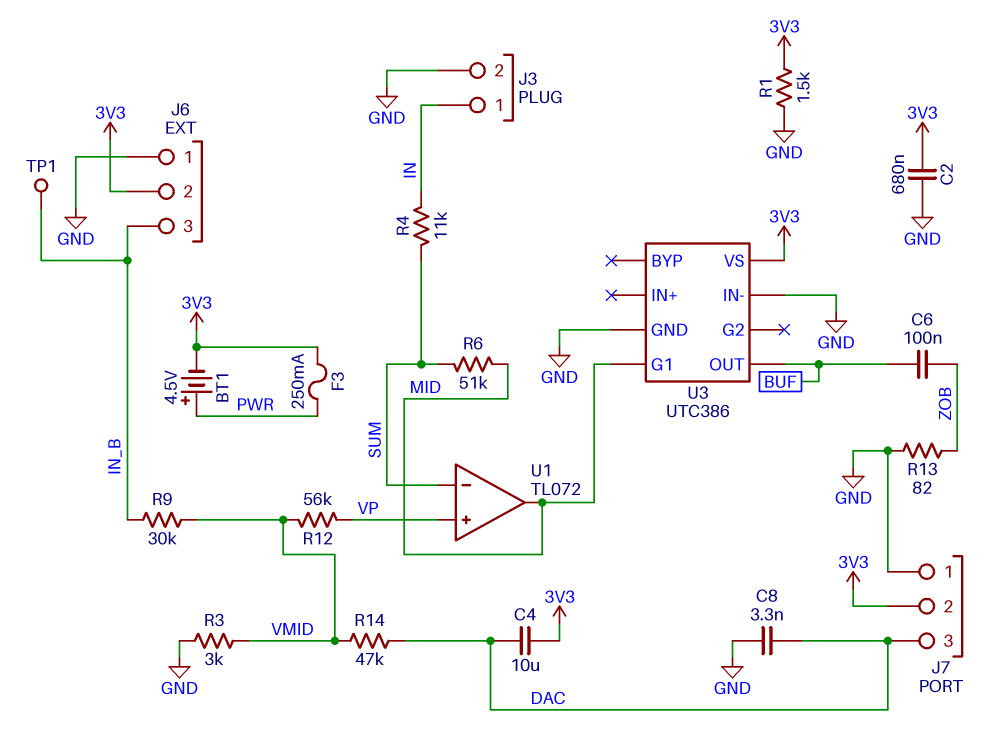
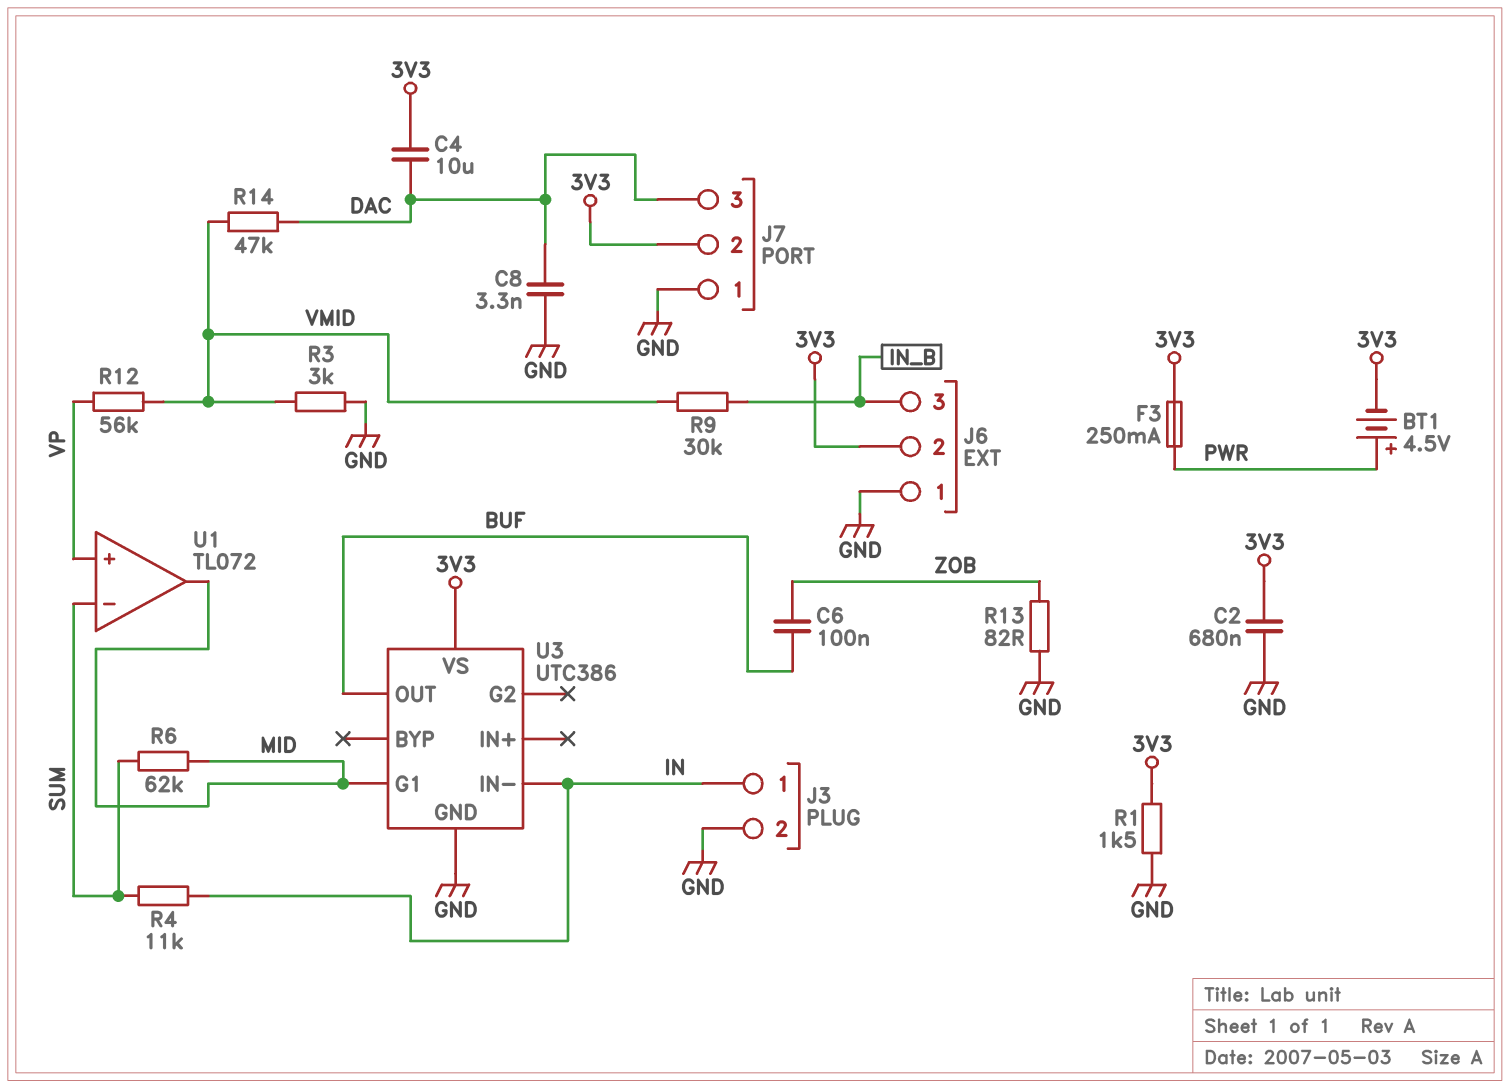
R6: 51k (MID, SUM) -> 62k (MID, SUM)
TP1: test point (IN_B) -> none
U3 pin IN-: GND -> IN

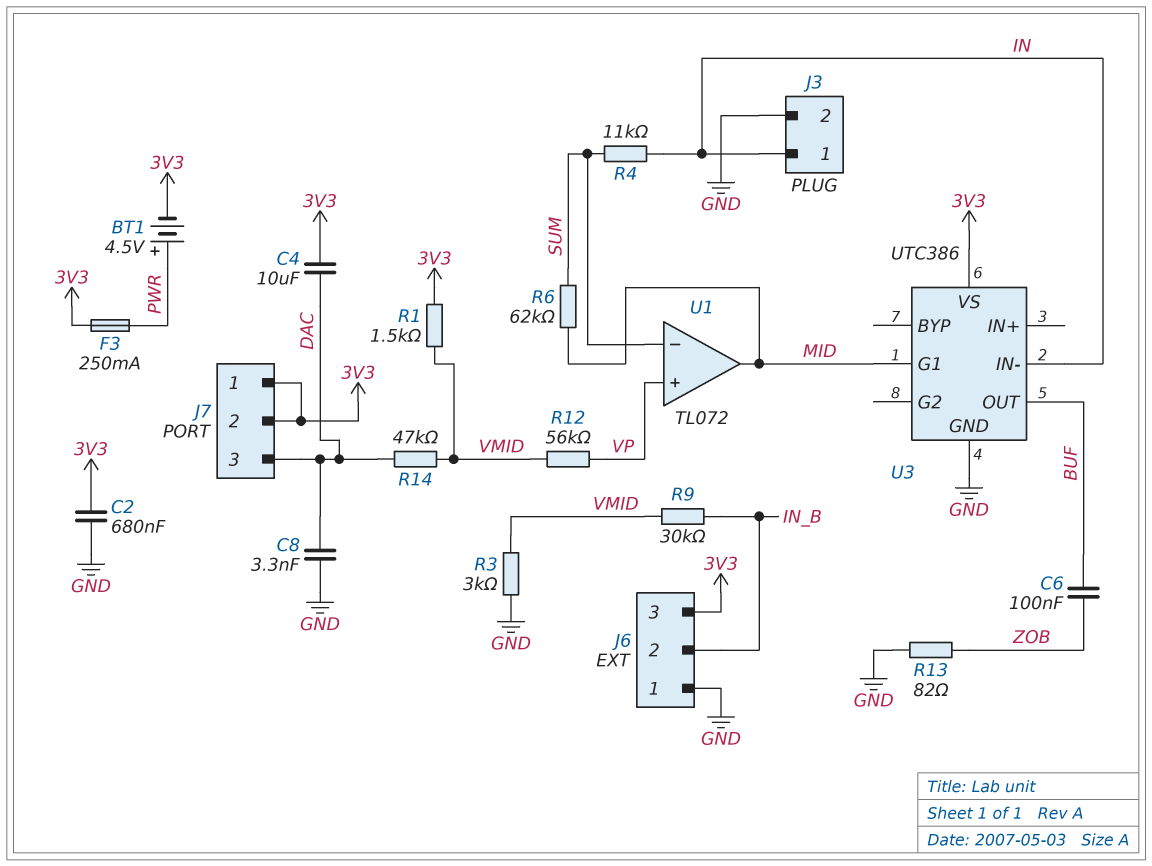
J6 pin 2: 3V3 -> IN_B
J6 pin 3: IN_B -> 3V3
J7 pin 1: GND -> 3V3
R1: 1.5k (3V3, GND) -> 1.5k (3V3, VMID)

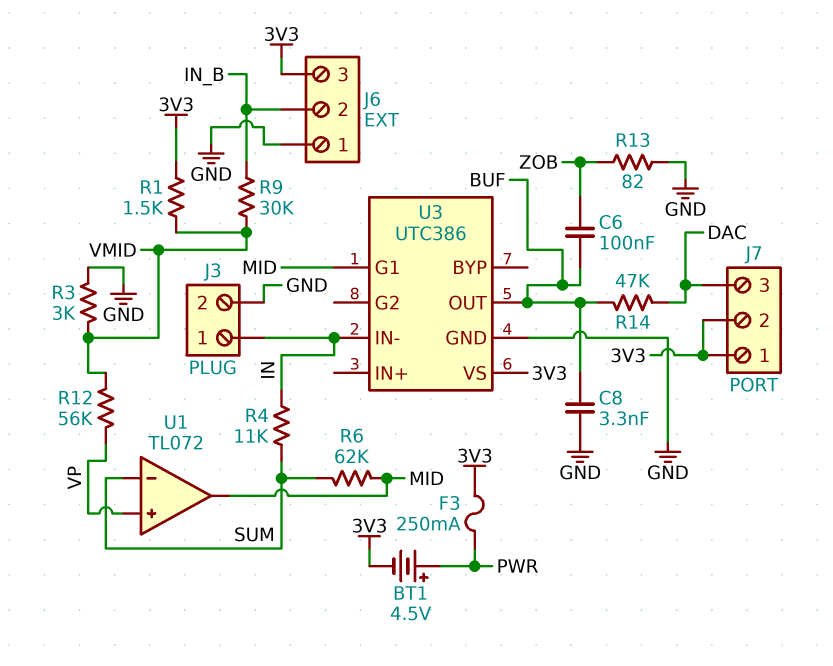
C2: 680nF (3V3, GND) -> none
C4: 10uF (3V3, DAC) -> none
C8: 3.3nF (DAC, GND) -> 3.3nF (BUF, GND)
R14: 47k (DAC, VMID) -> 47k (BUF, DAC)

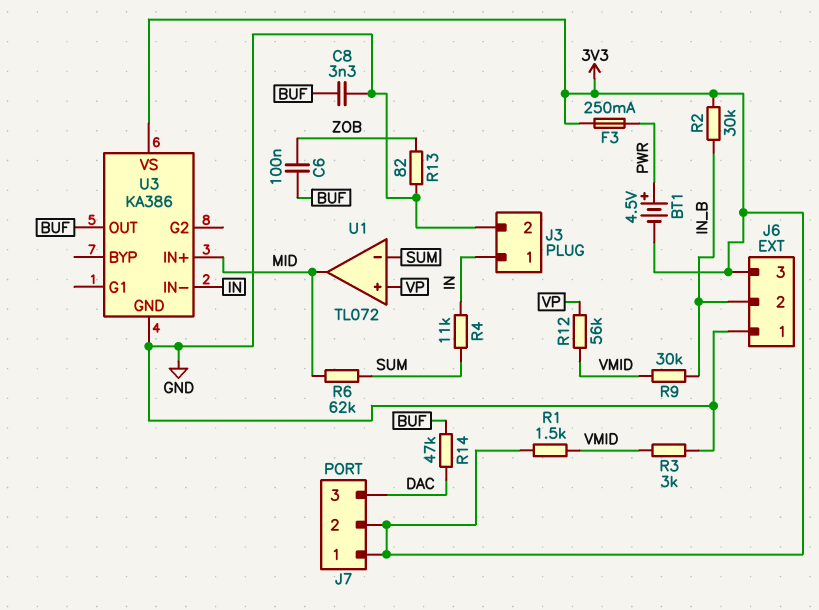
R2: none -> 30k (3V3, IN_B)
U3: UTC386 -> KA386
U3 pin G1: MID -> none
U3 pin IN+: none -> MID

